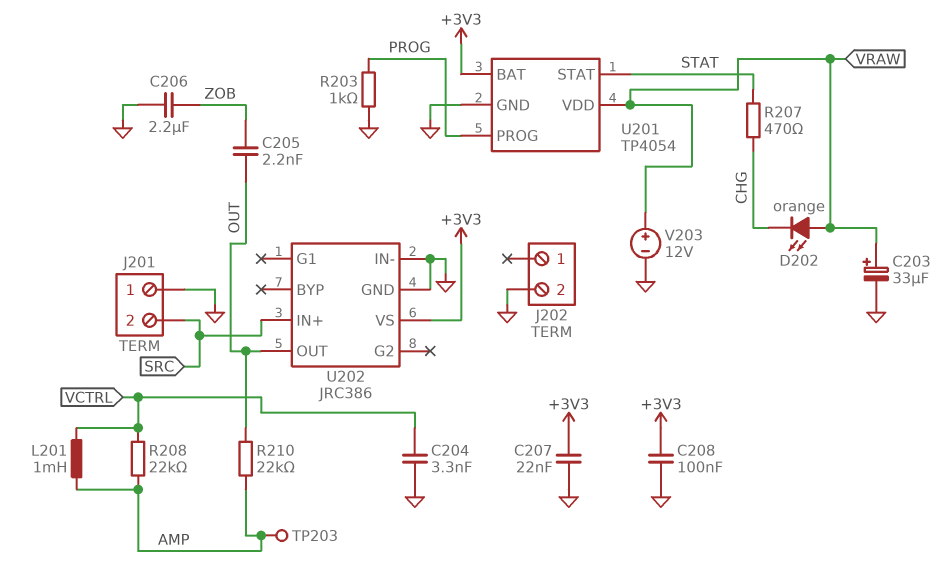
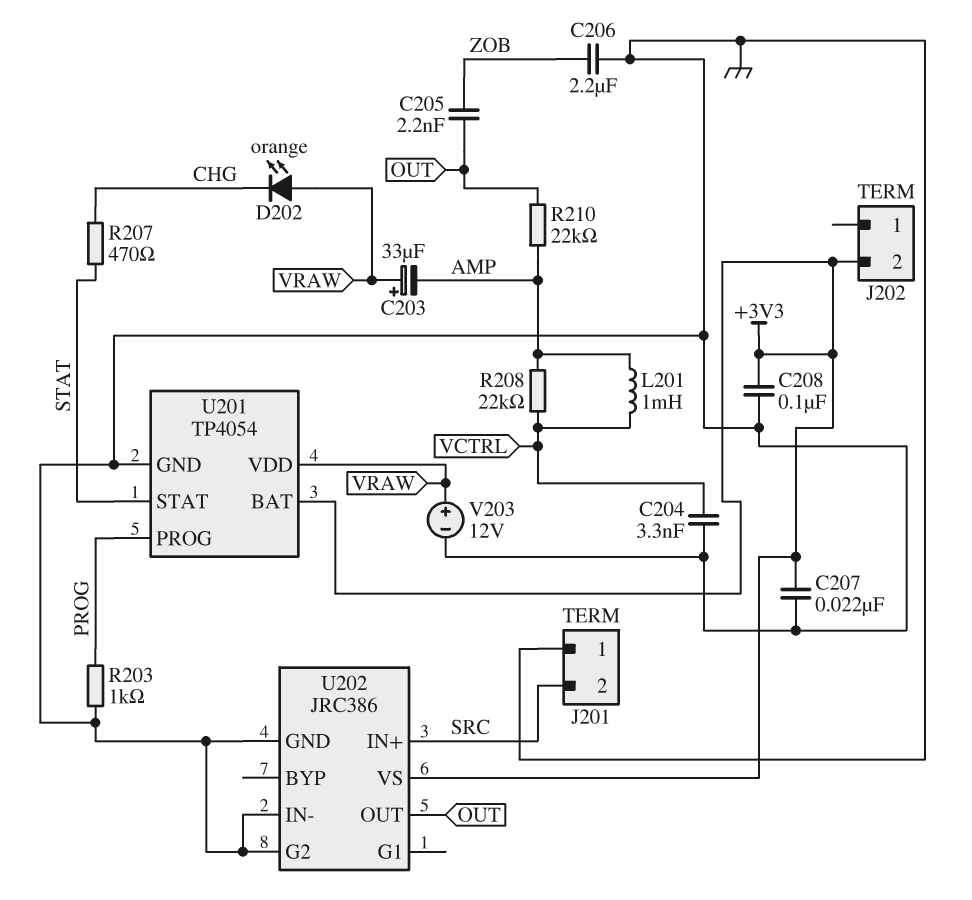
C203: 33uF (plus VRAW, minus GND) -> 33uF (plus VRAW, minus AMP)
J202 pin 2: GND -> +3V3
TP203: test point (AMP) -> none
U202 pin G2: none -> GND

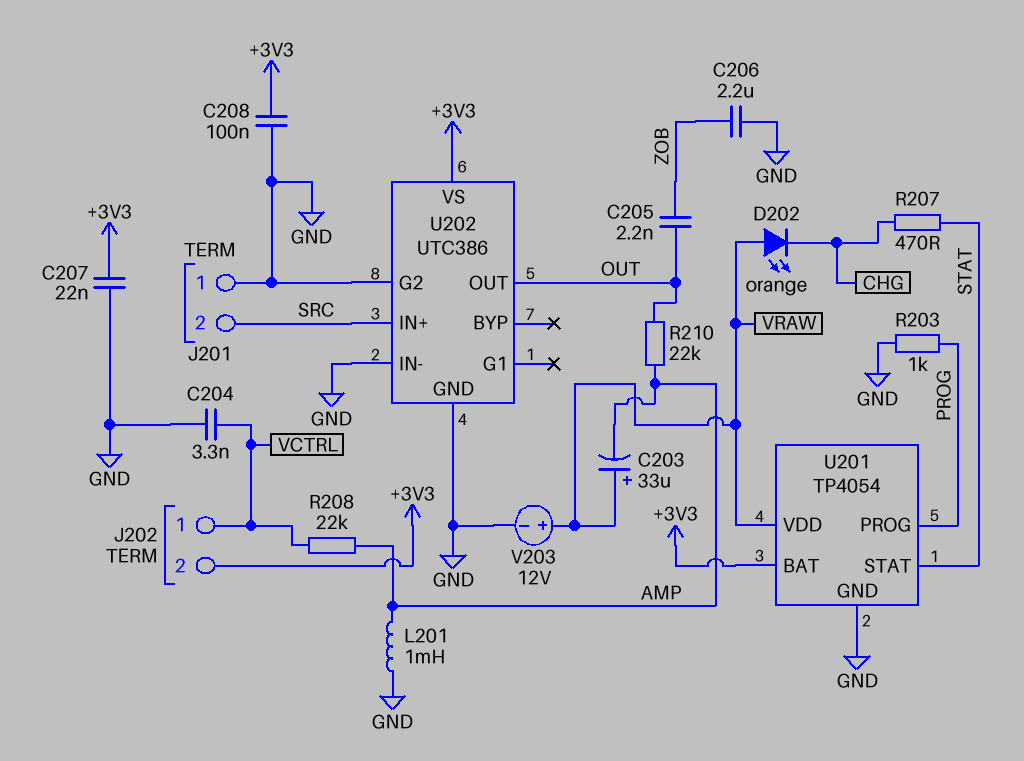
J202 pin 1: none -> VCTRL
L201: 1mH (AMP, VCTRL) -> 1mH (AMP, GND)
U202: JRC386 -> UTC386

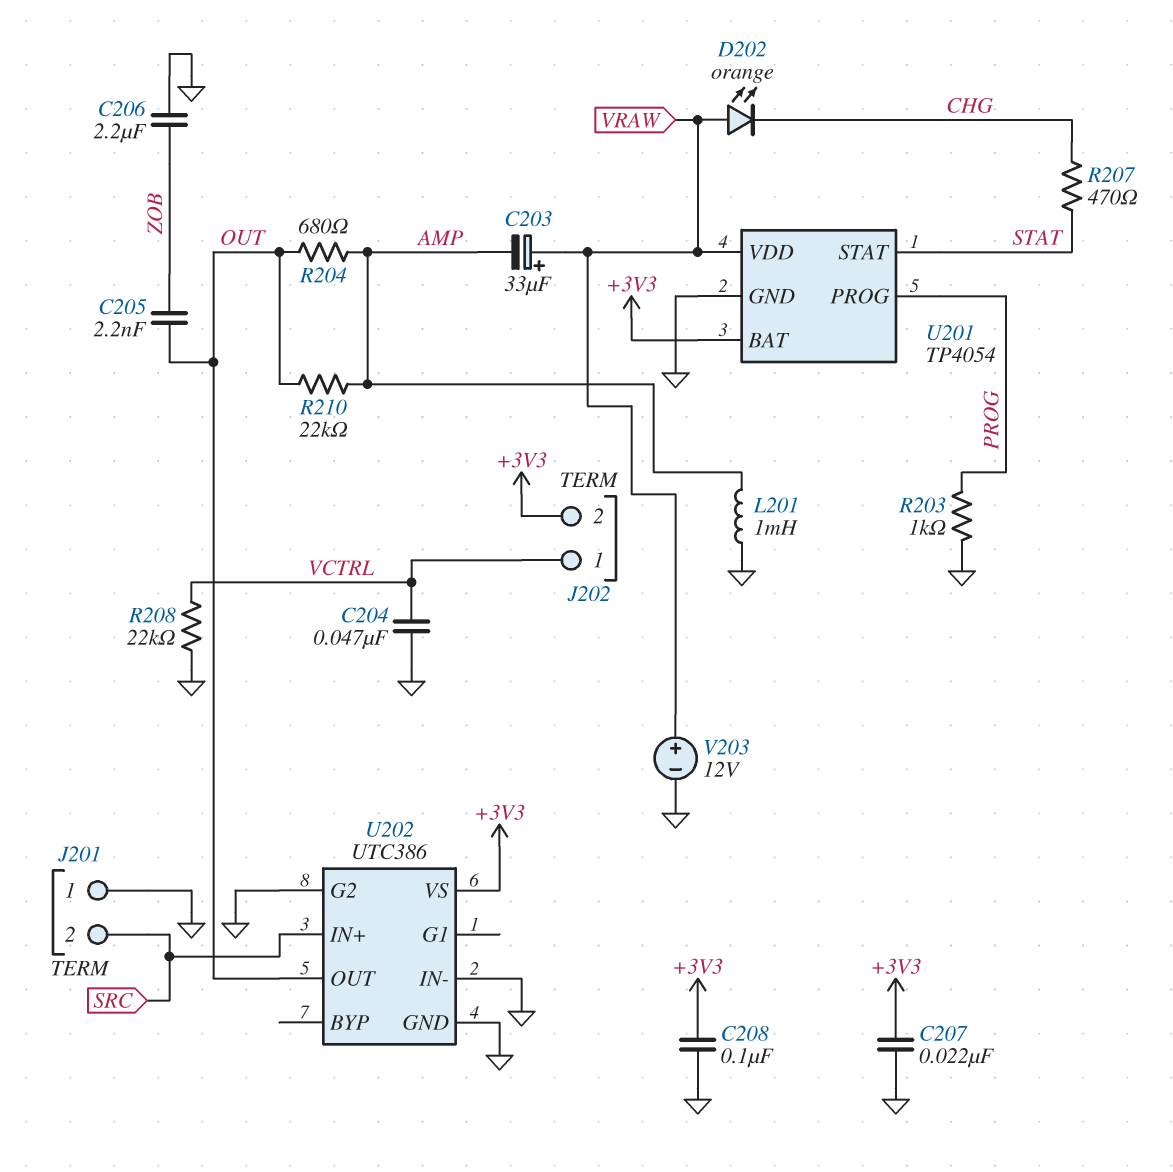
C204: 3.3nF (GND, VCTRL) -> 47nF (GND, VCTRL)
R204: none -> 680 (AMP, OUT)
R208: 22k (AMP, VCTRL) -> 22k (GND, VCTRL)

